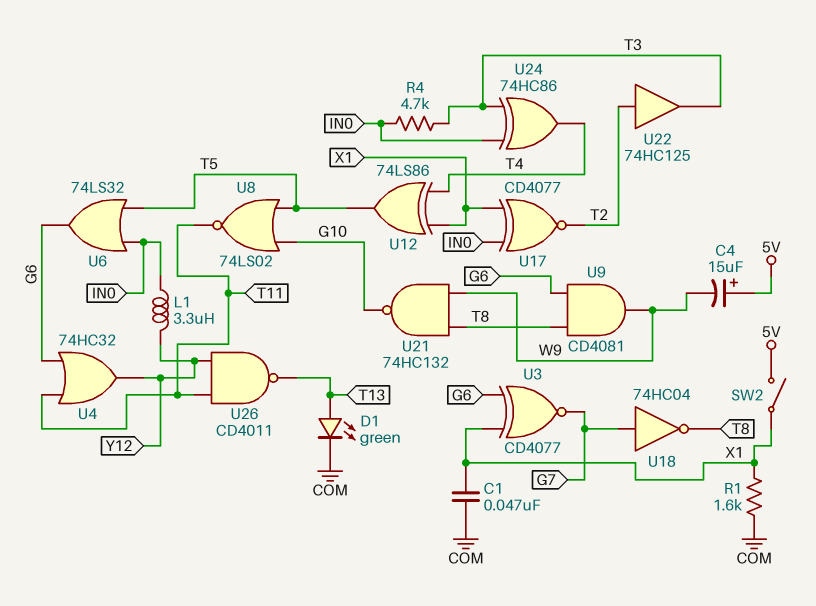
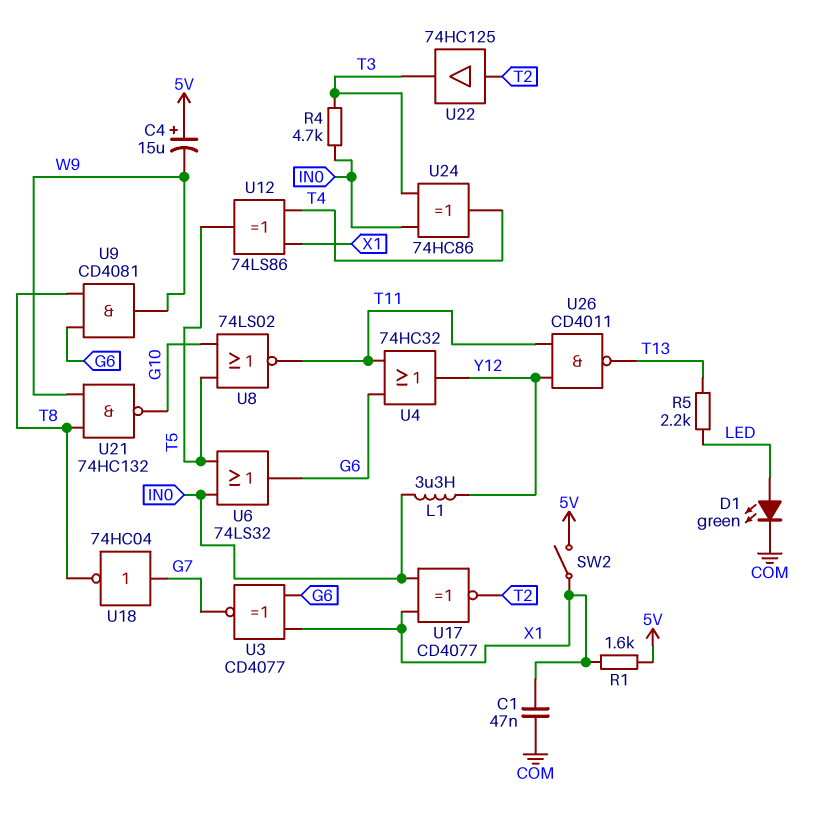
D1: LED green (A T13, K COM) -> LED green (A LED, K COM)
R1: 1.6k (COM, X1) -> 1.6k (5V, X1)
R5: none -> 2.2k (LED, T13)

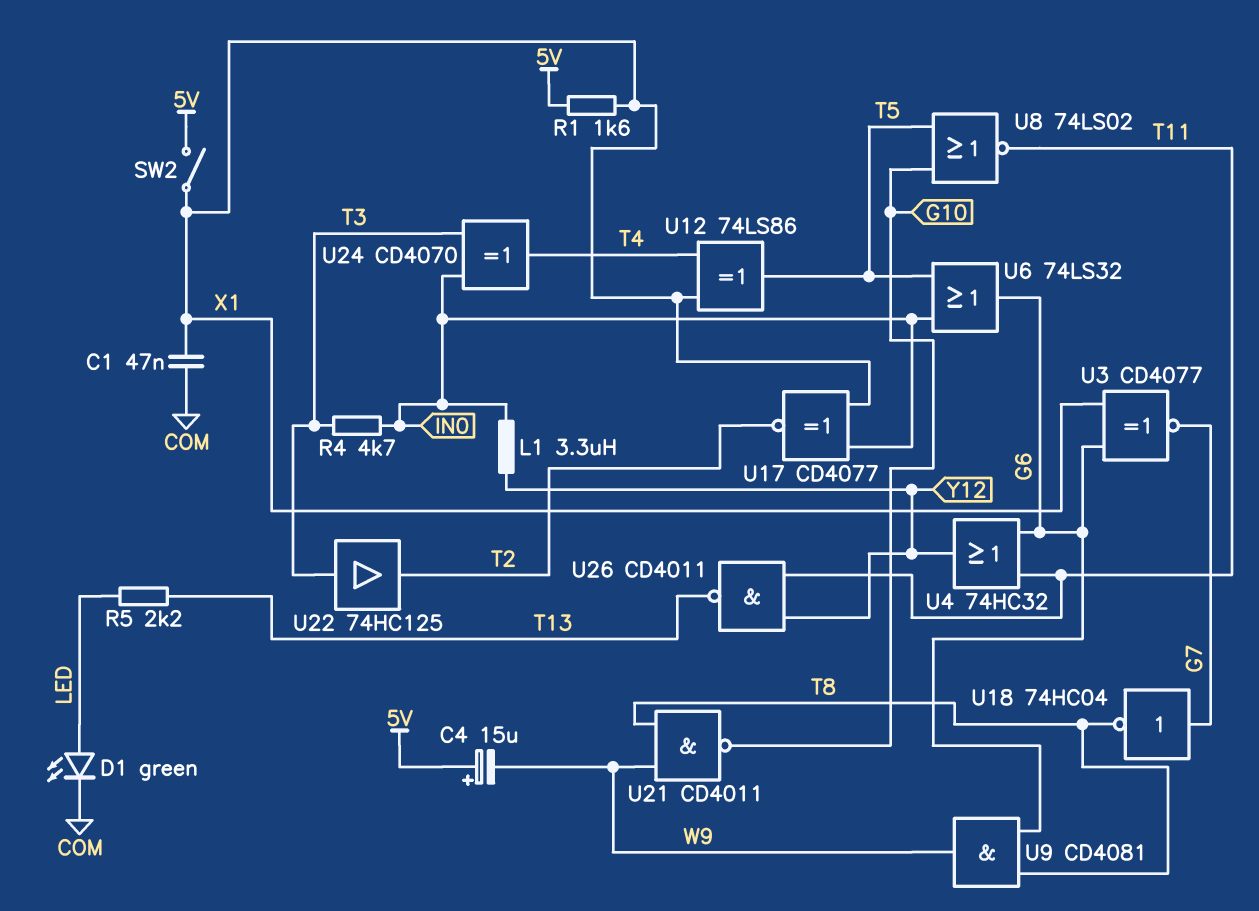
U21: NAND 74HC132 (in T8, in W9, out G10) -> NAND CD4011 (in T8, in W9, out G10)
U22: buffer 74HC125 (in T2, out T3) -> buffer 74HC125 (in T3, out T2)
U24: XOR 74HC86 (in IN0, in T3, out T4) -> XOR CD4070 (in IN0, in T3, out T4)

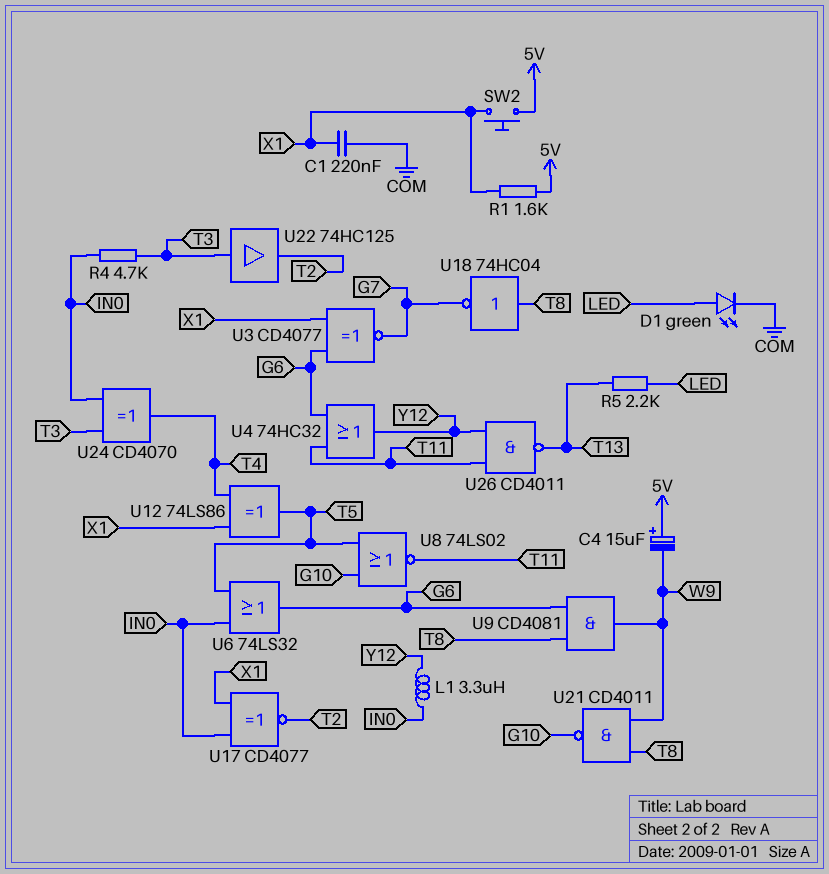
C1: 47nF (COM, X1) -> 220nF (COM, X1)
SW2: switch (5V, X1) -> button (5V, X1)
U18: NOT 74HC04 (in G7, out T8) -> NOT 74HC04 (in T8, out G7)

